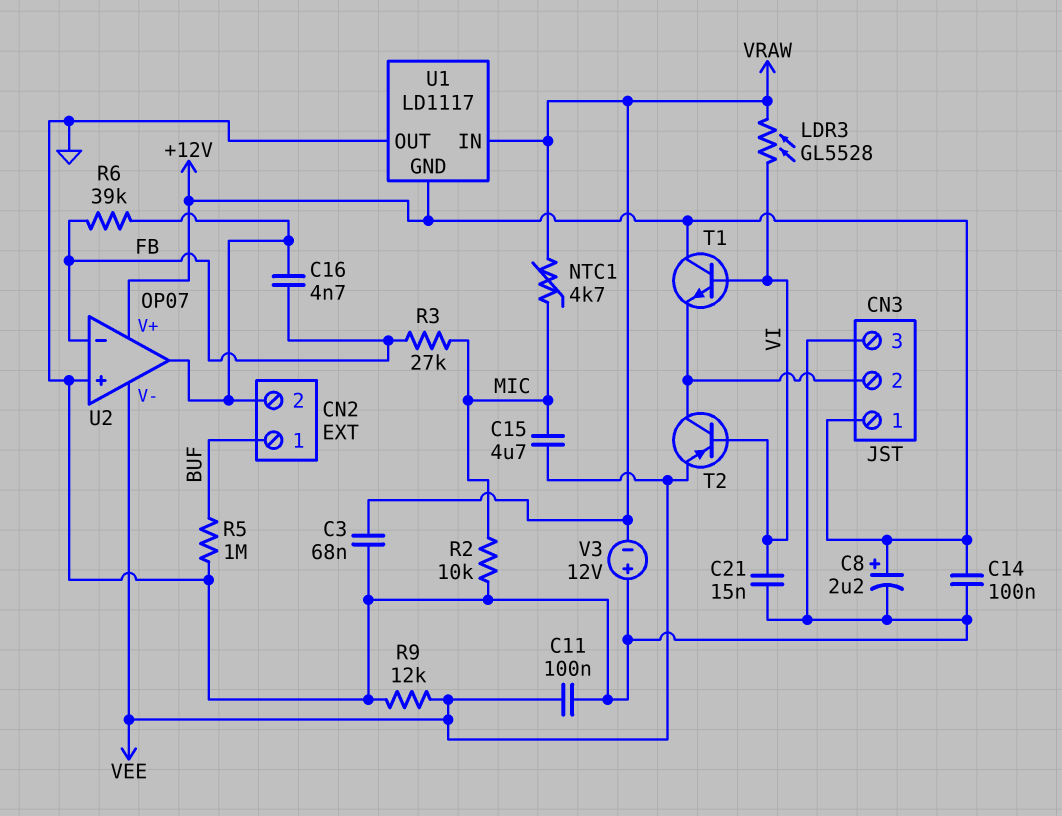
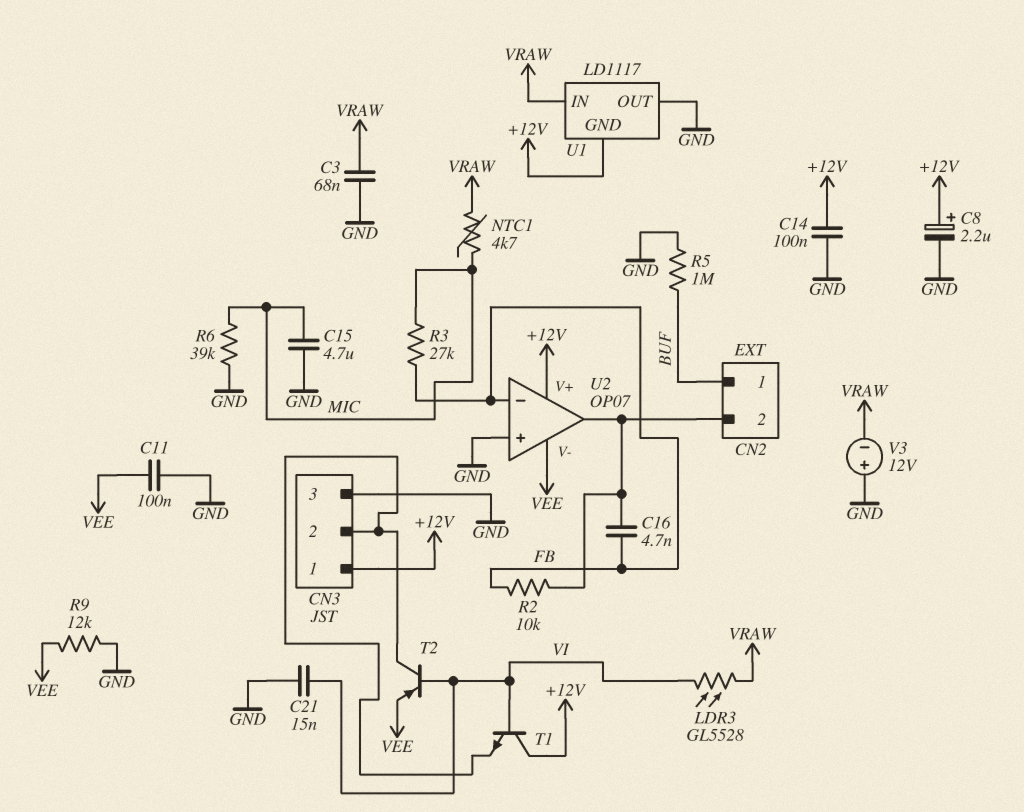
C15: 4.7uF (MIC, VEE) -> 4.7uF (GND, MIC)
R2: 10k (GND, MIC) -> 10k (CN2/2, FB)
R6: 39k (CN2/2, FB) -> 39k (GND, MIC)

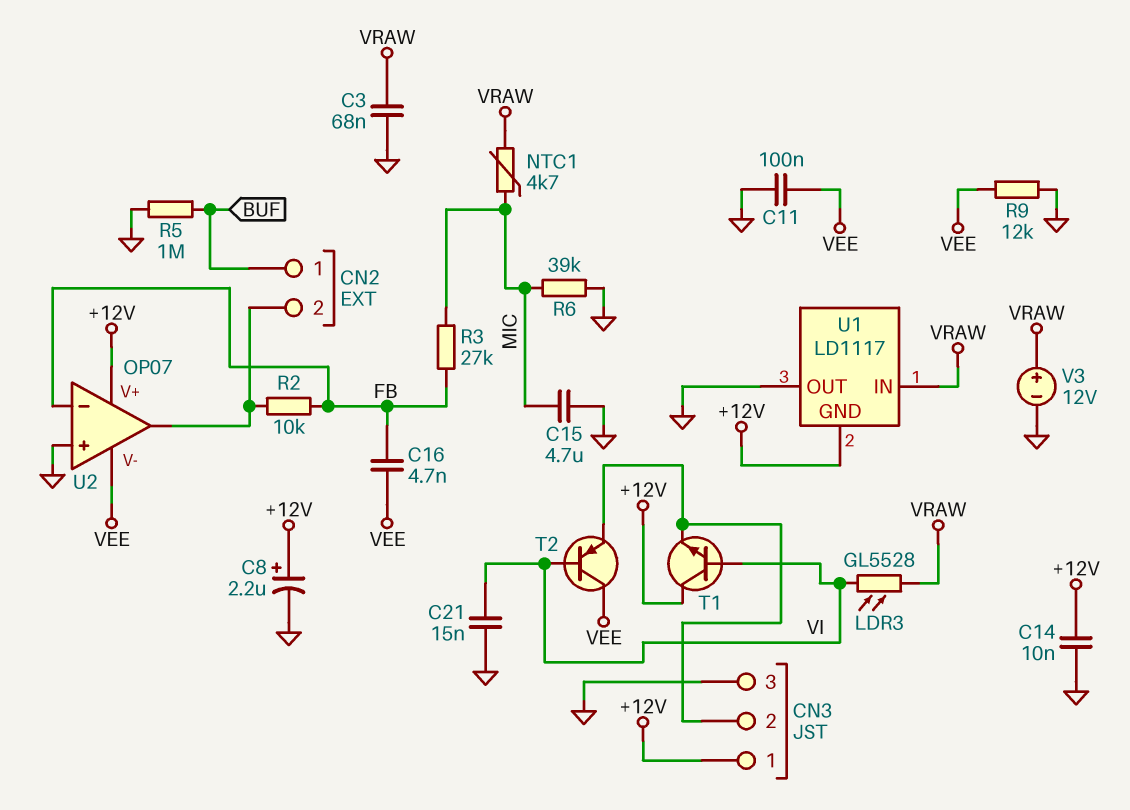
C14: 100nF (+12V, GND) -> 10nF (+12V, GND)
C16: 4.7nF (CN2/2, FB) -> 4.7nF (FB, VEE)
T2: PNP (B VI, C CN3/2, E VEE) -> PNP (B VI, C VEE, E CN3/2)
V3: 12V (plus GND, minus VRAW) -> 12V (plus VRAW, minus GND)

